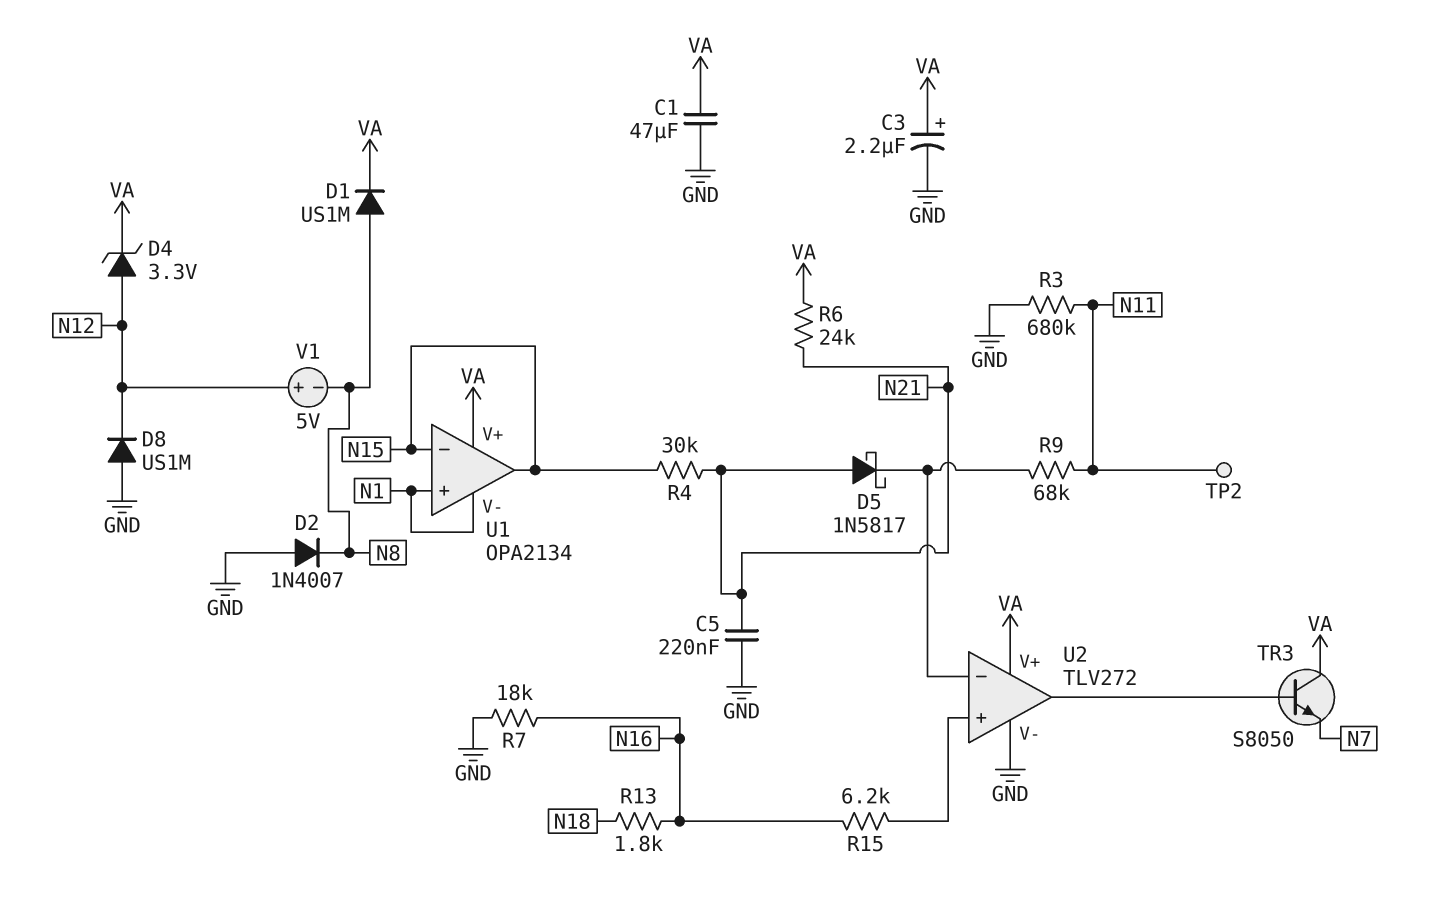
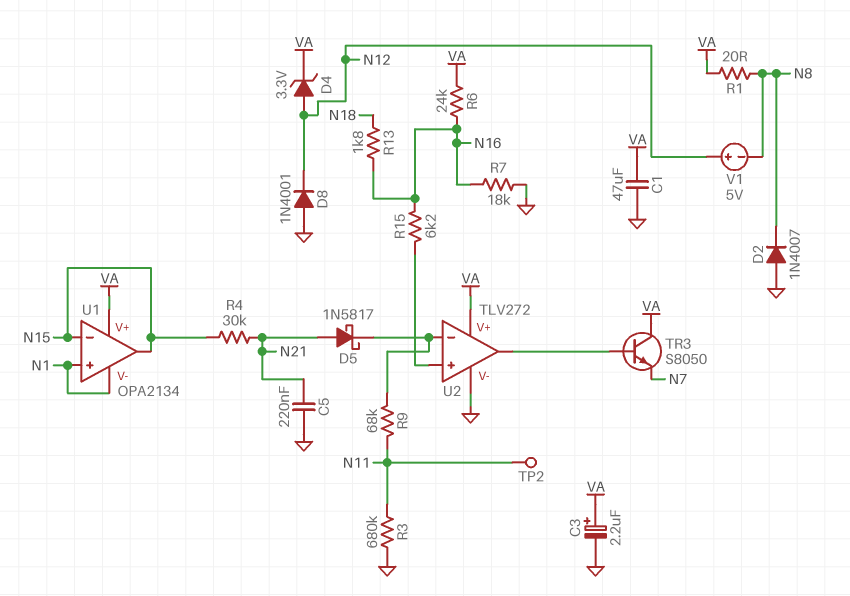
D1: diode US1M (A N8, K VA) -> none
D8: diode US1M (A GND, K N12) -> diode 1N4001 (A GND, K N12)
R1: none -> 20 (N8, VA)
R6: 24k (N21, VA) -> 24k (N16, VA)

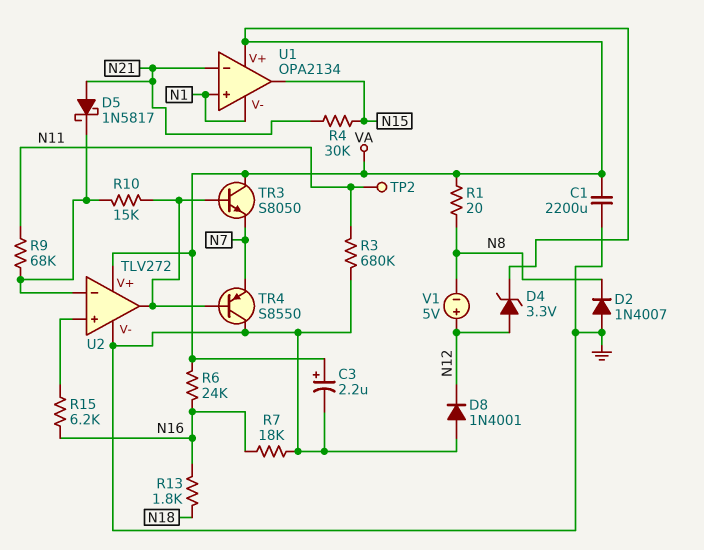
C1: 47uF (GND, VA) -> 2200uF (GND, VA)
C5: 220nF (GND, N21) -> none
R10: none -> 15k (U2/in-, U2/out)
TR4: none -> PNP S8550 (B U2/out, C GND, E N7)
U1 pin in-: N15 -> N21

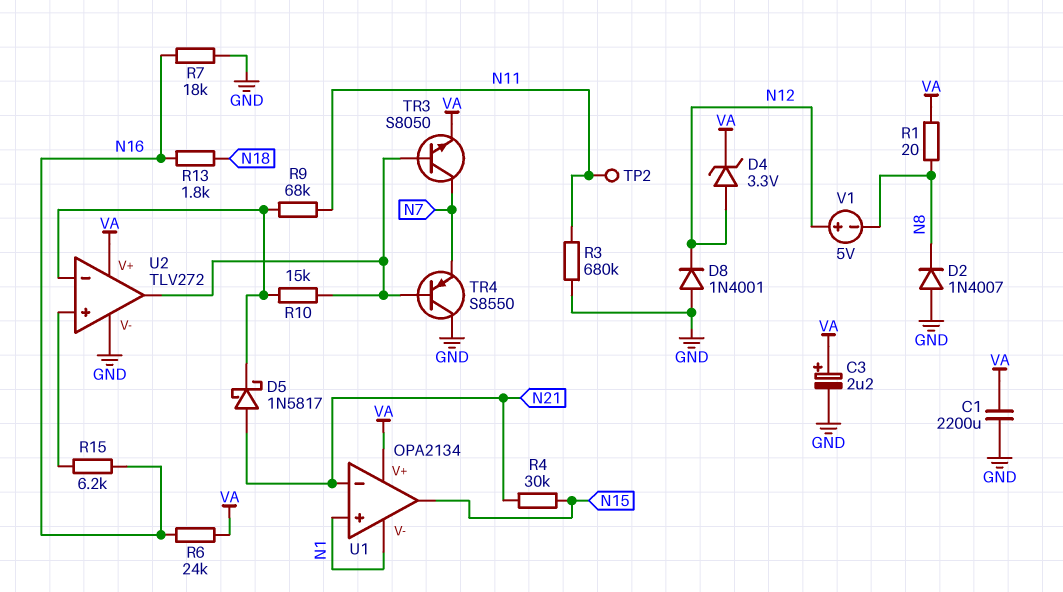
TR3: NPN S8050 (B U2/out, C VA, E N7) -> NPN S8050 (B U2/out, C N7, E VA)

